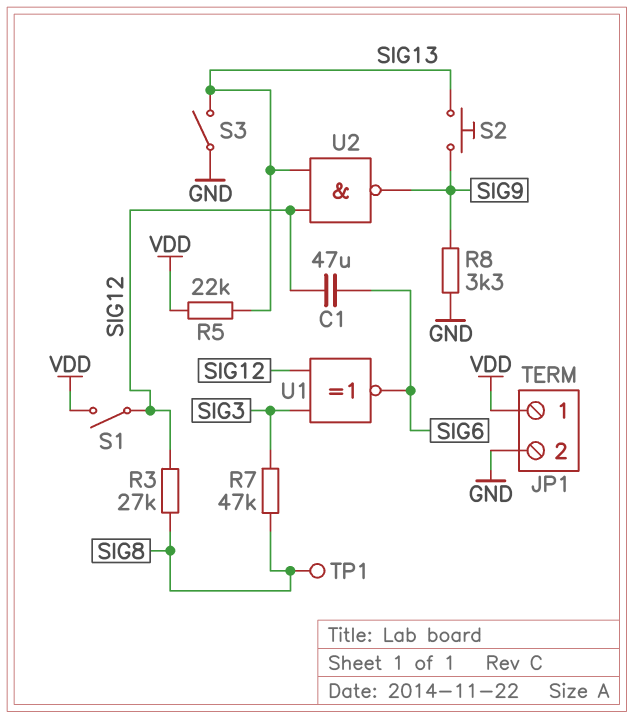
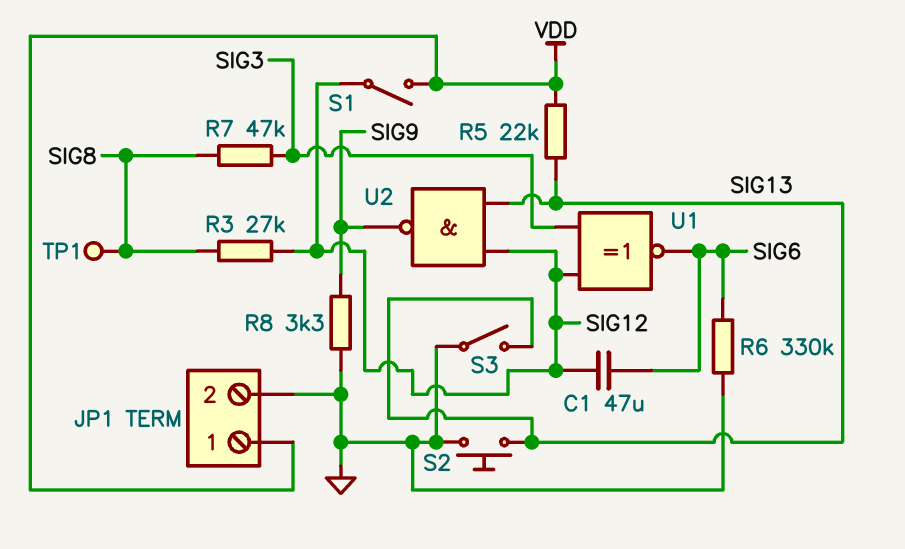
R6: none -> 330k (GND, SIG6)
S2: button (SIG9, SIG13) -> button (GND, SIG13)

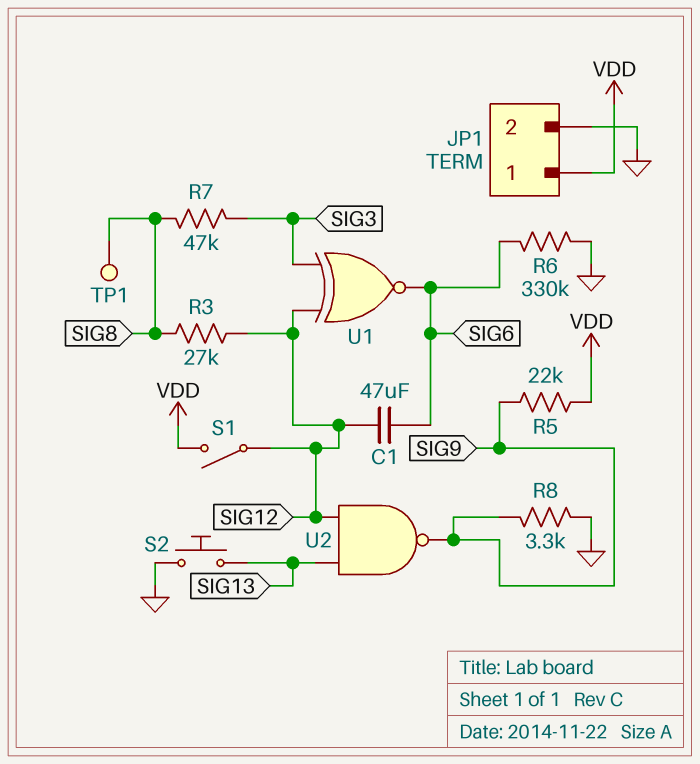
R5: 22k (SIG13, VDD) -> 22k (SIG9, VDD)
S3: switch (GND, SIG13) -> none

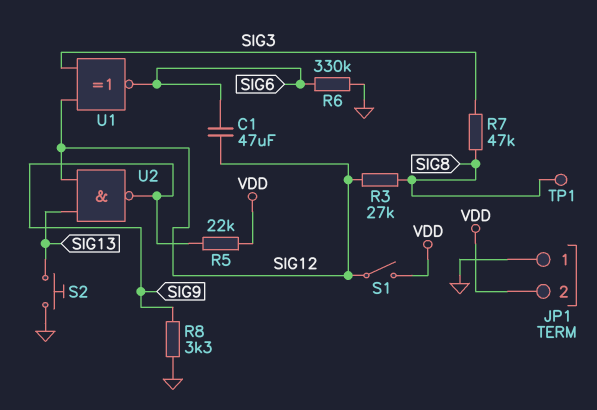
JP1 pin 1: VDD -> GND
JP1 pin 2: GND -> VDD

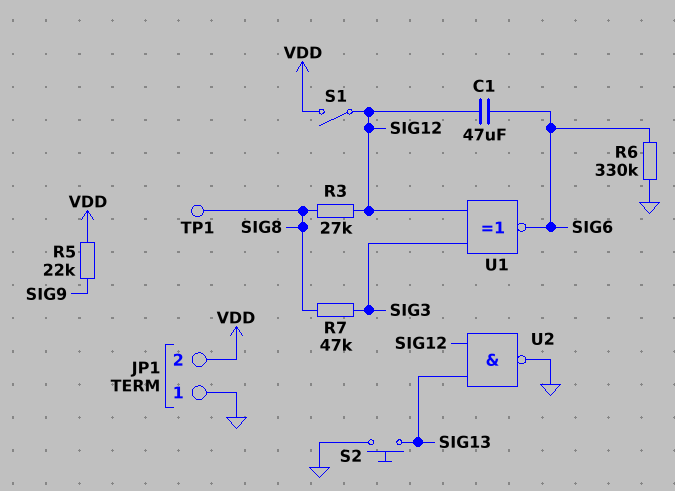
R8: 3.3k (GND, SIG9) -> none
U2: NAND (in SIG12, in SIG13, out SIG9) -> NAND (in SIG12, in SIG13, out GND)

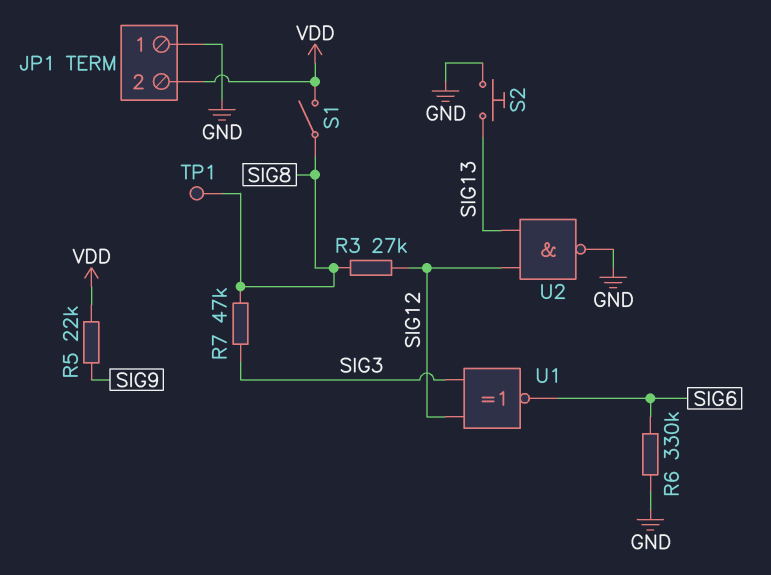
C1: 47uF (SIG6, SIG12) -> none
S1: switch (SIG12, VDD) -> switch (SIG8, VDD)

